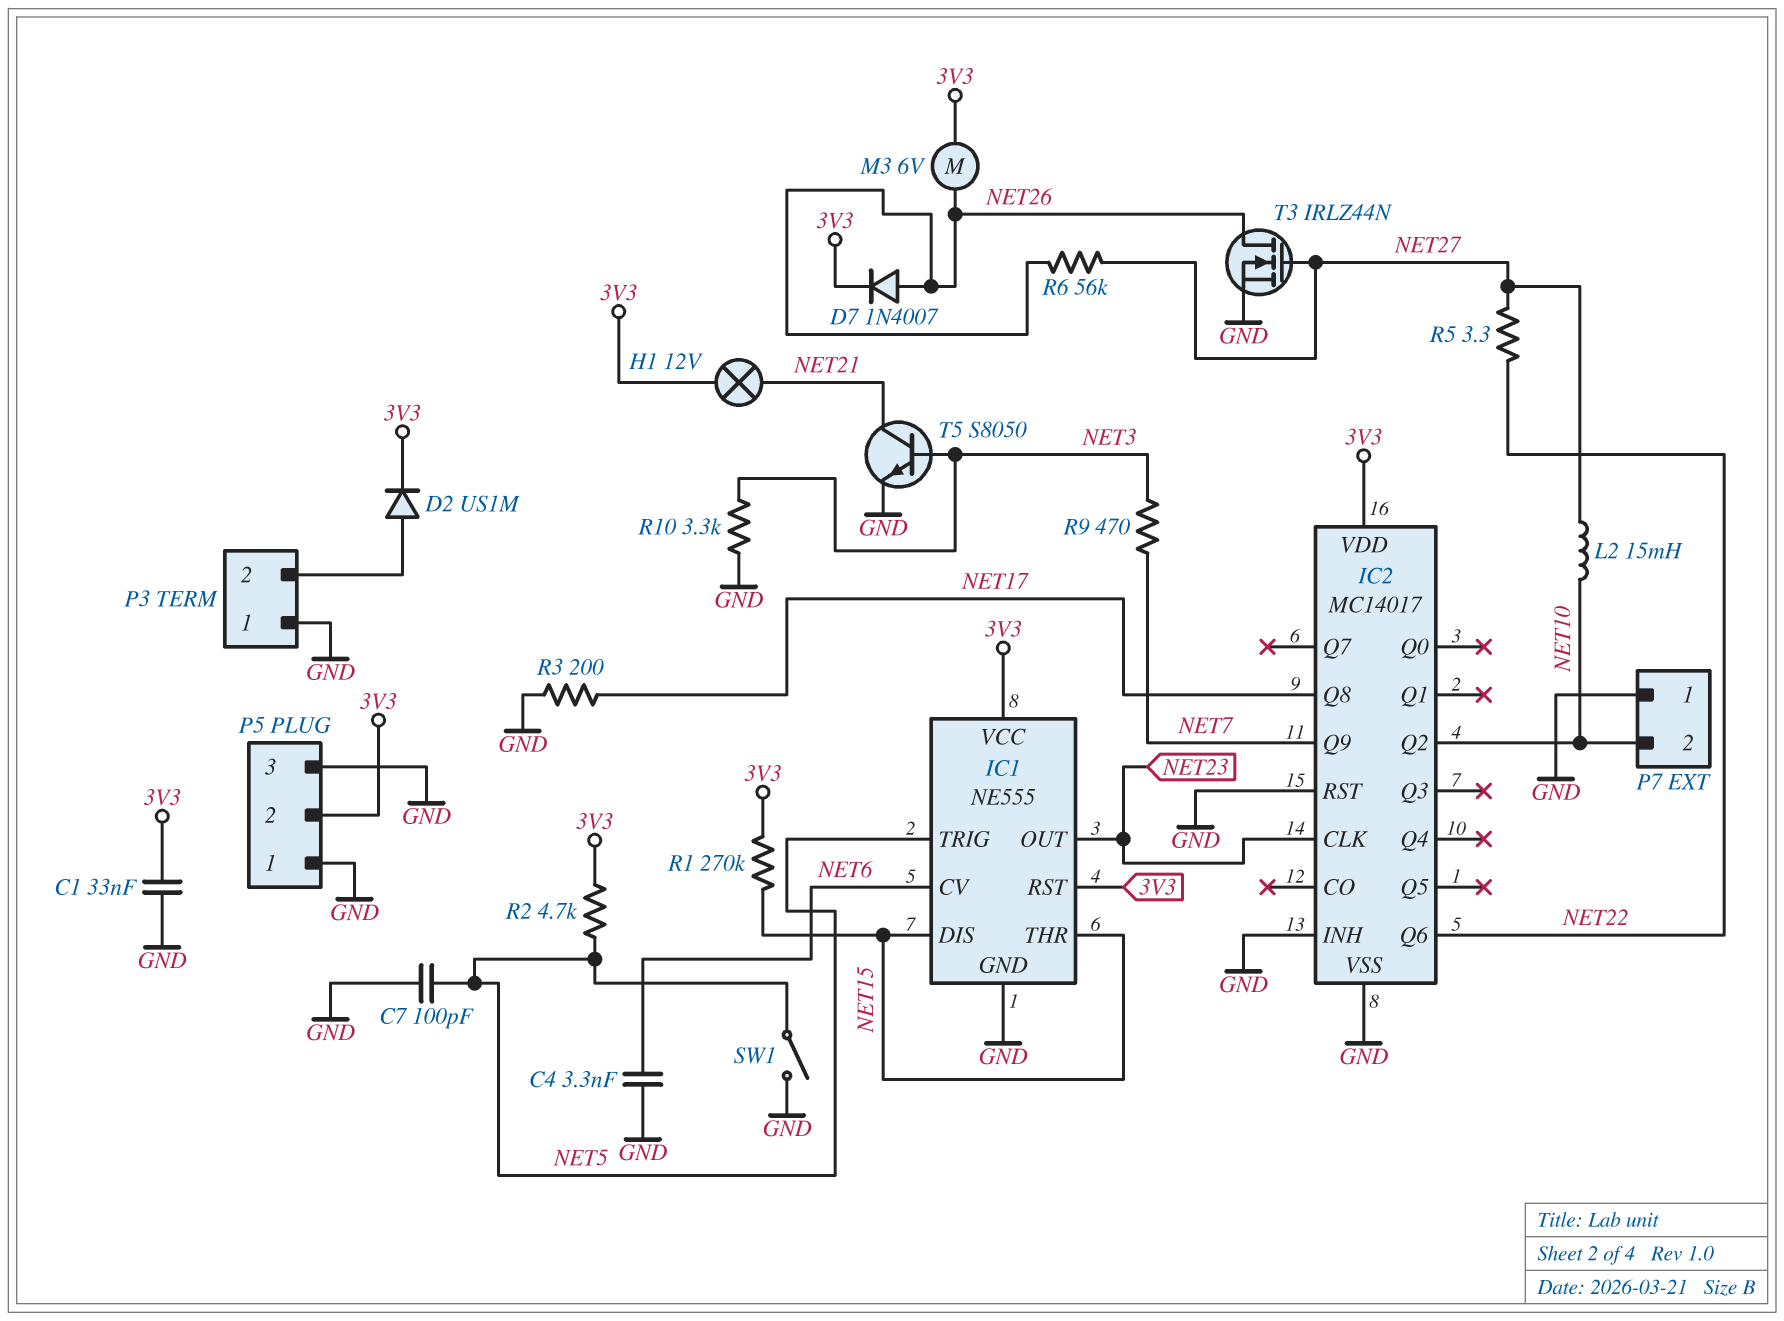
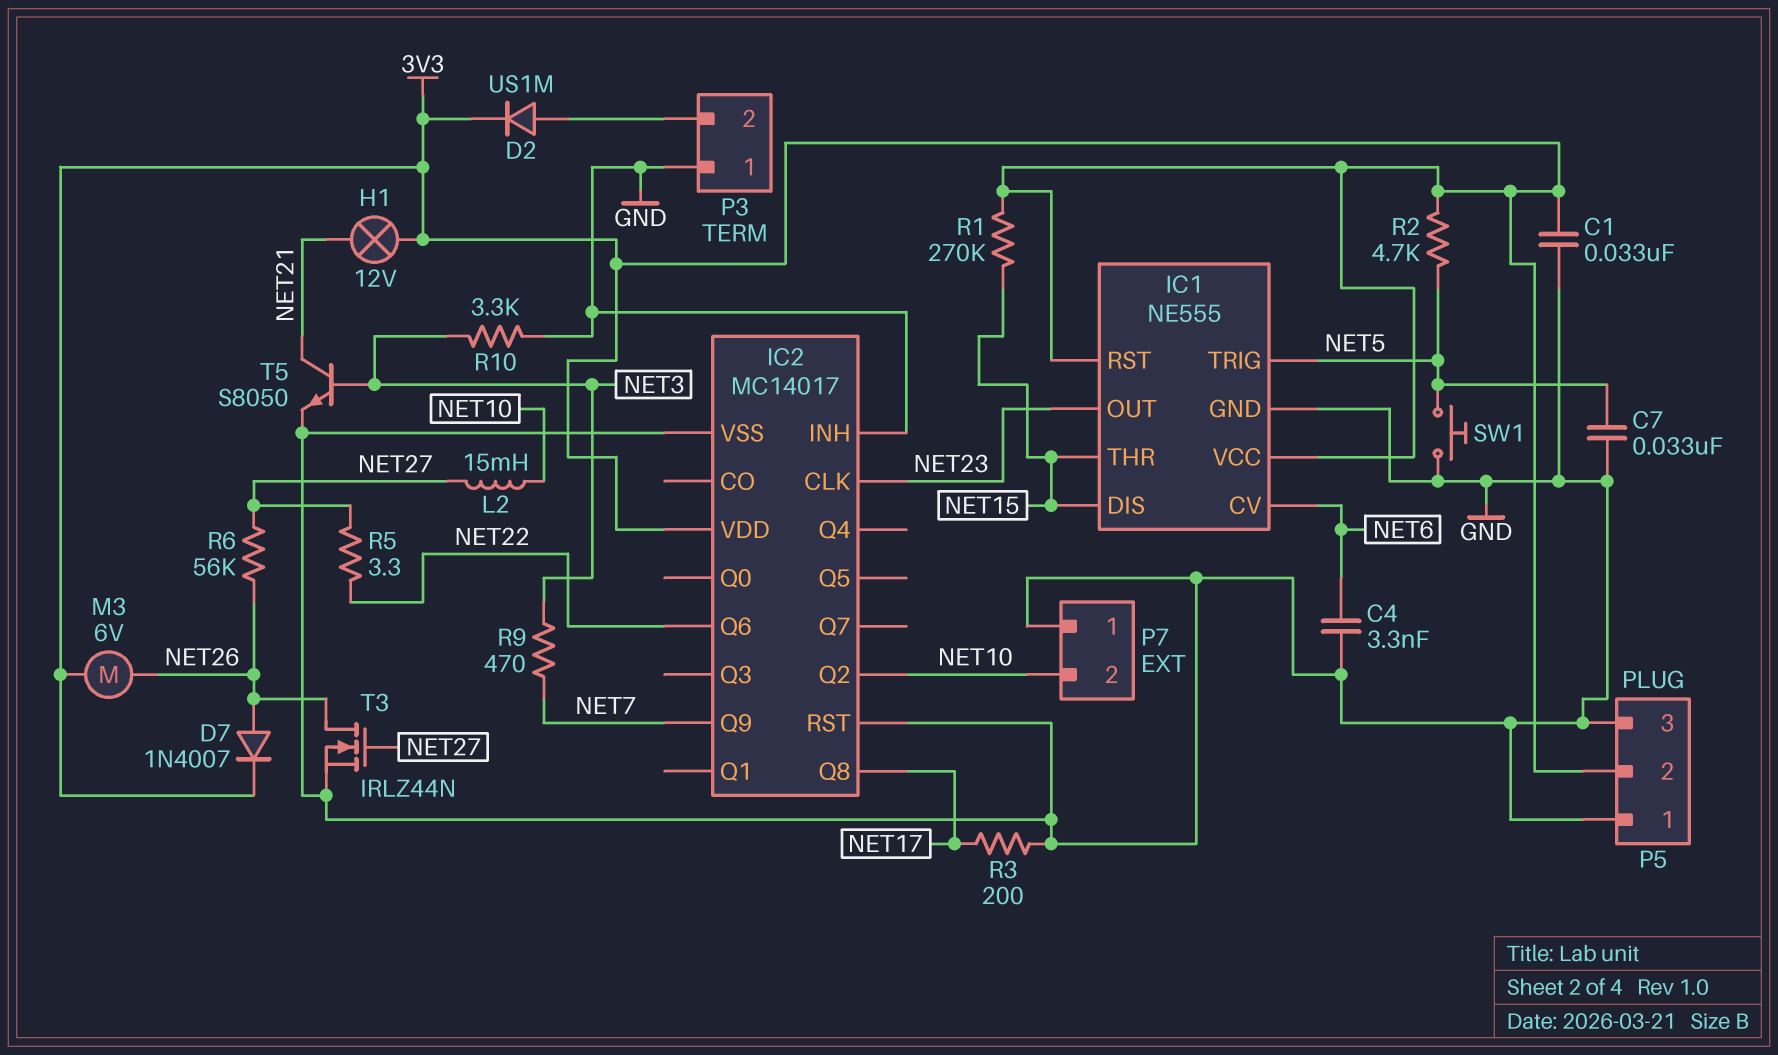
C7: 100pF (GND, NET5) -> 33nF (GND, NET5)
SW1: switch (GND, NET5) -> button (GND, NET5)

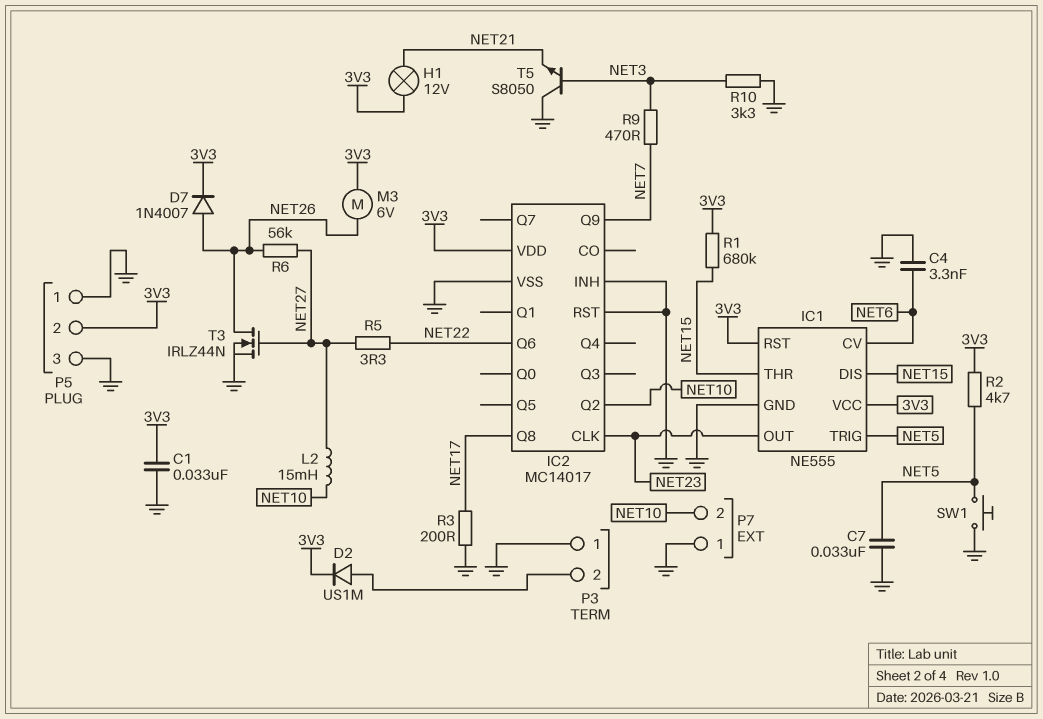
R1: 270k (3V3, NET15) -> 680k (3V3, NET15)
T5: NPN S8050 (B NET3, C NET21, E GND) -> NPN S8050 (B NET3, C GND, E NET21)

